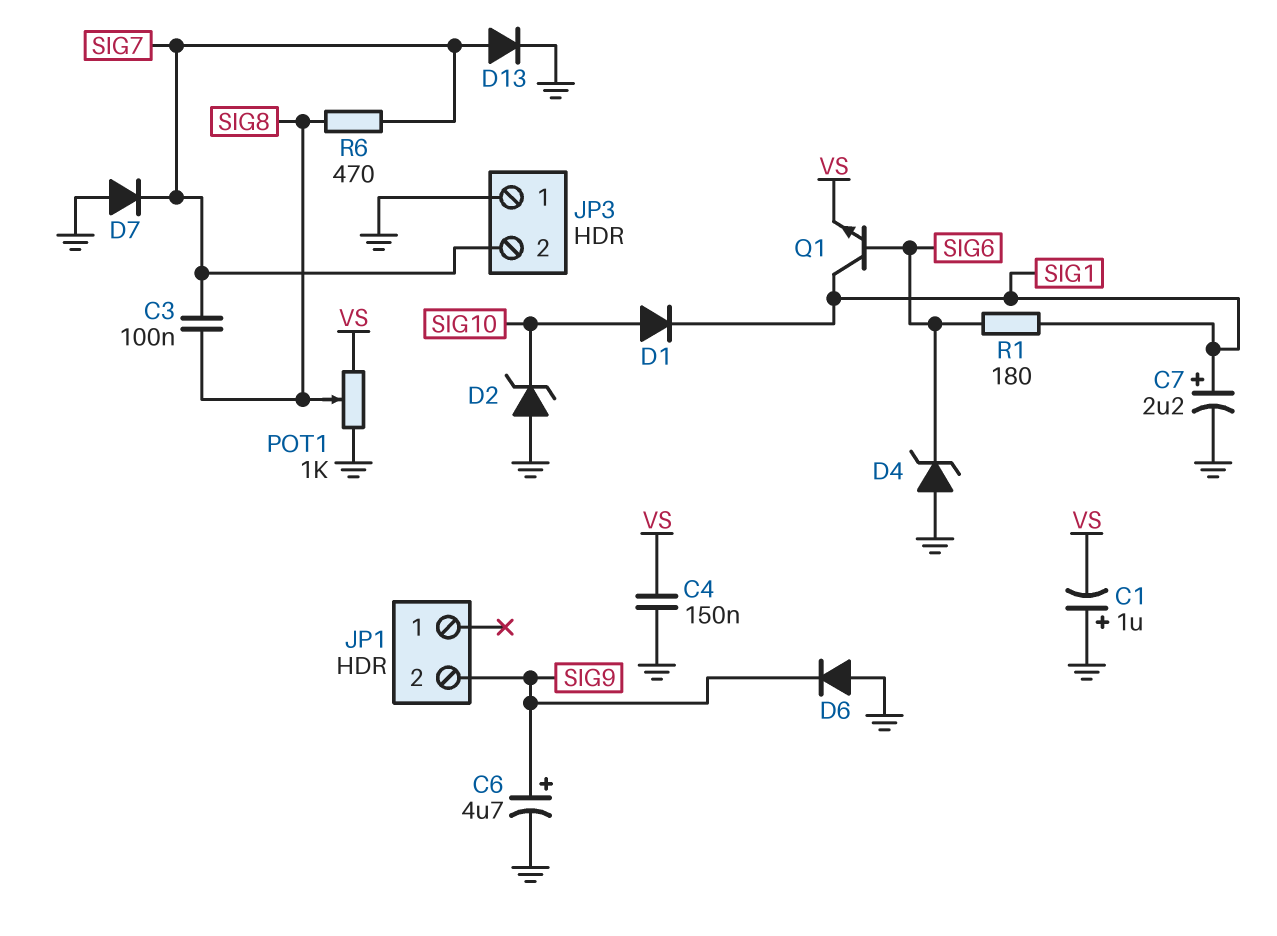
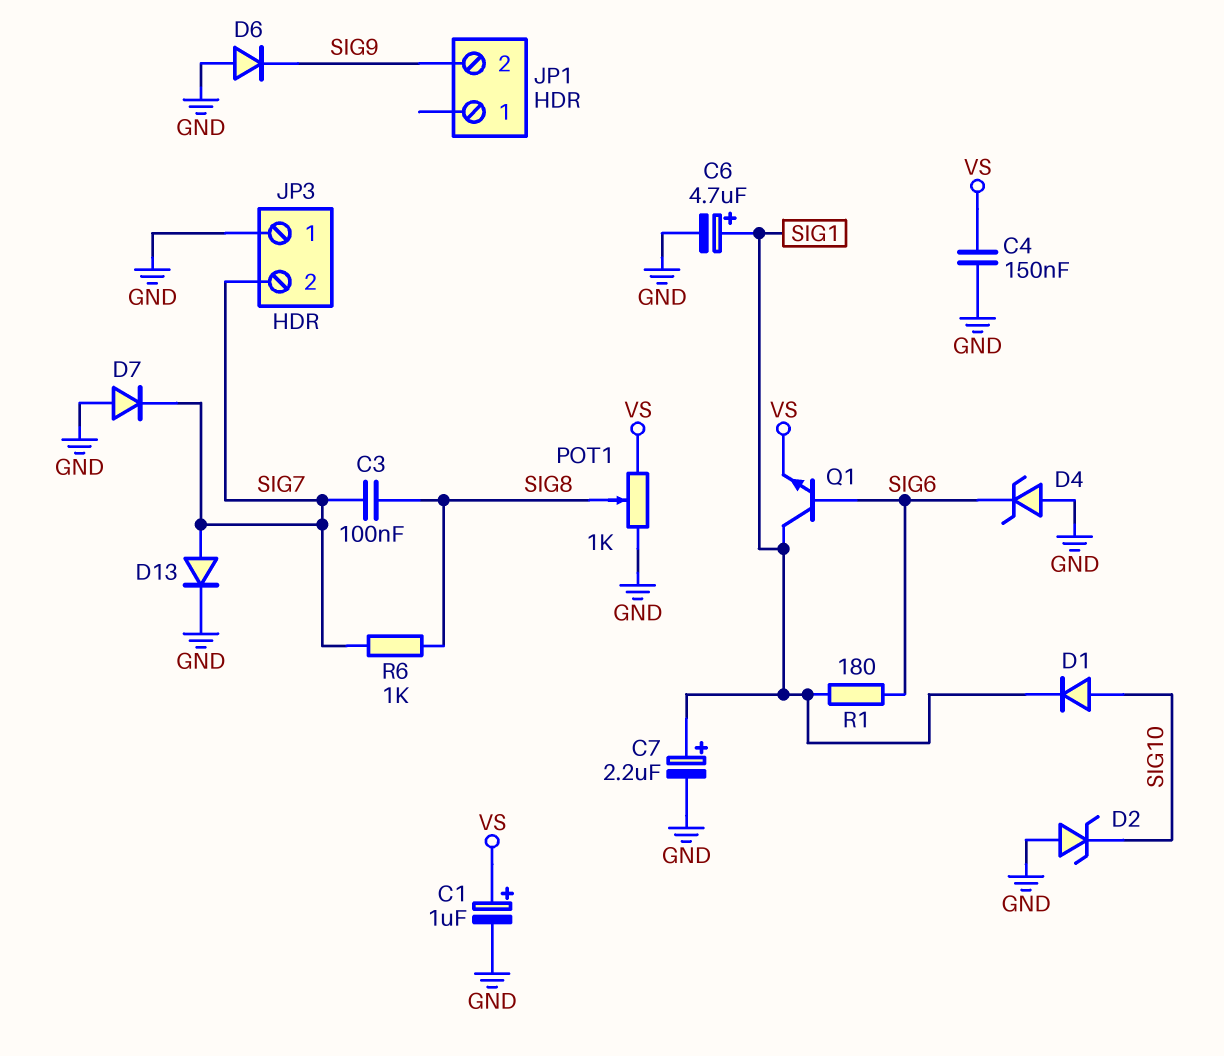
C1: 1uF (plus GND, minus VS) -> 1uF (plus VS, minus GND)
C6: 4.7uF (plus SIG9, minus GND) -> 4.7uF (plus SIG1, minus GND)
R6: 470 (SIG7, SIG8) -> 1k (SIG7, SIG8)

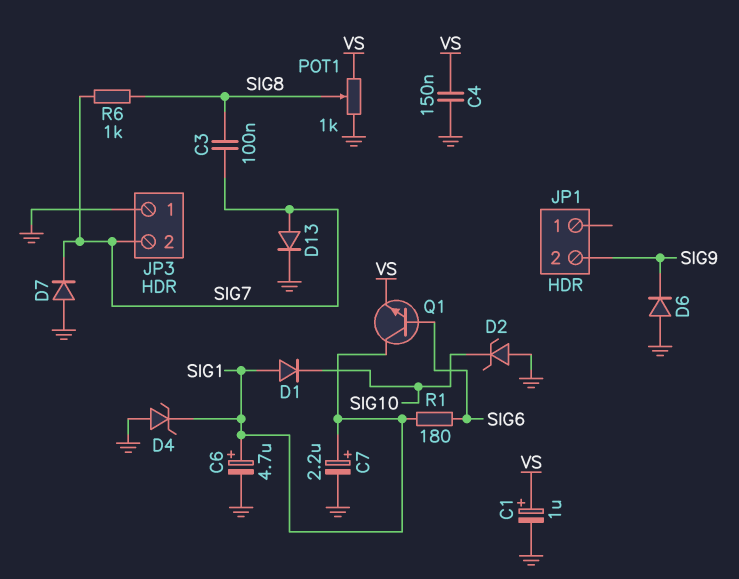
D1: diode (A SIG10, K SIG1) -> diode (A SIG1, K SIG10)
D4: zener (A GND, K SIG6) -> zener (A GND, K SIG1)

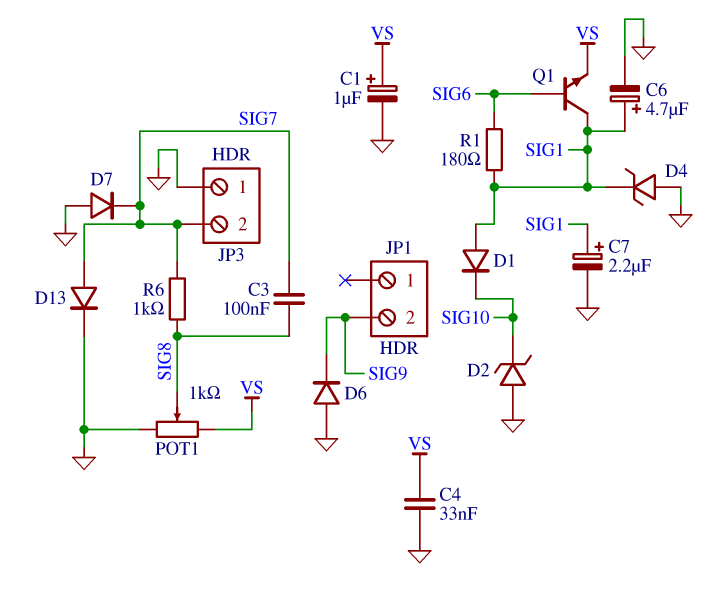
C4: 150nF (GND, VS) -> 33nF (GND, VS)

